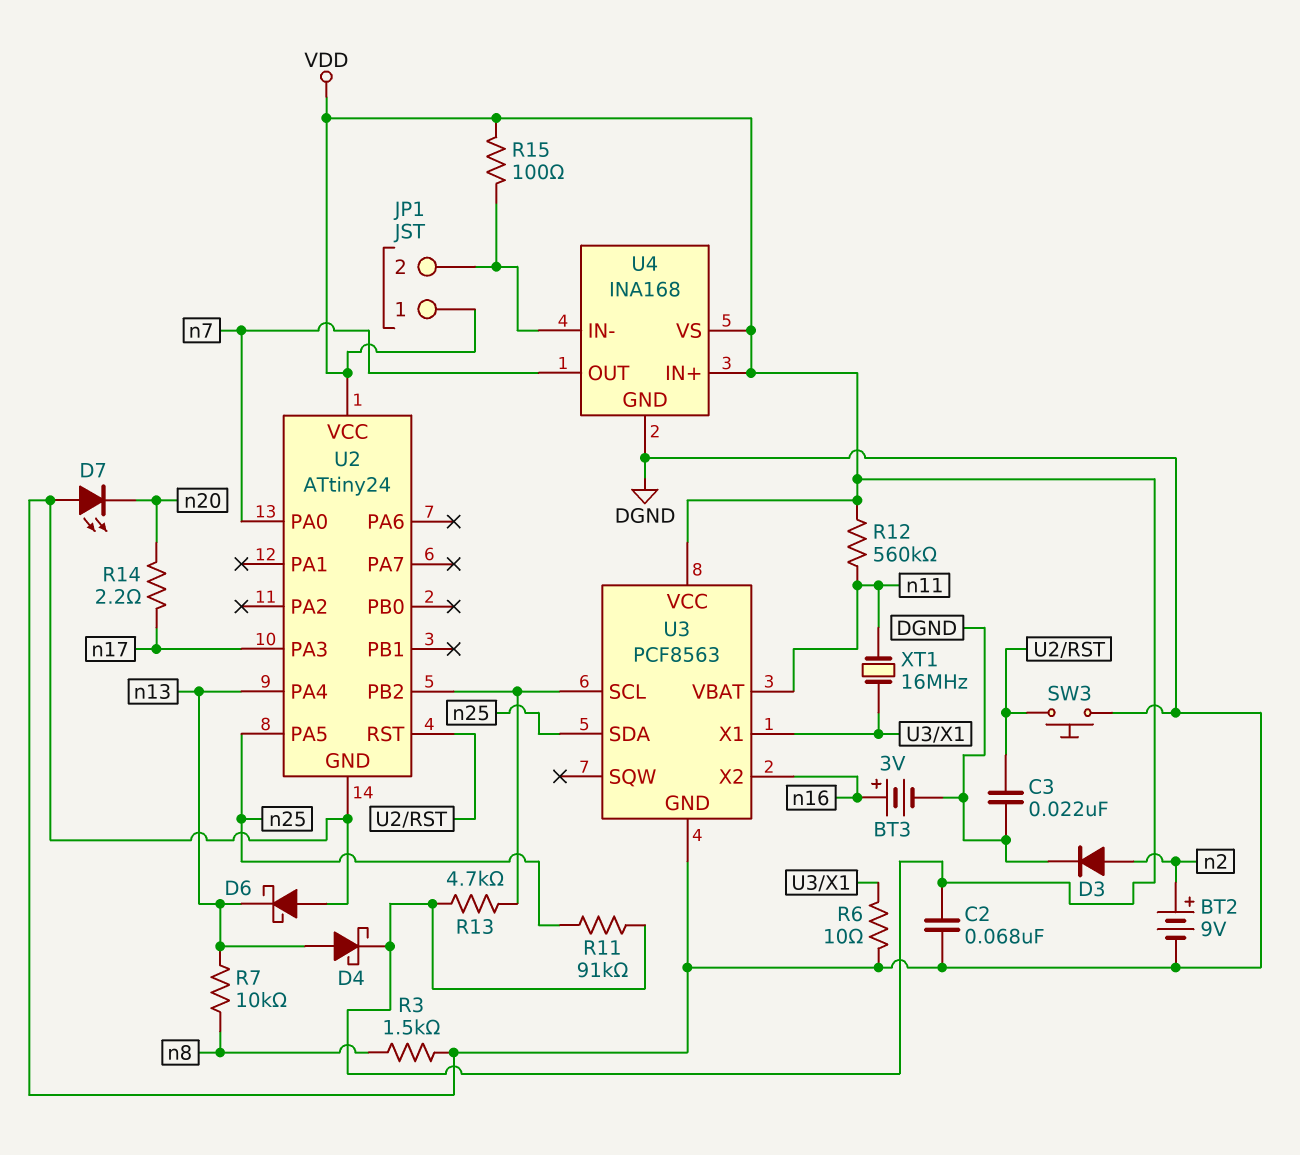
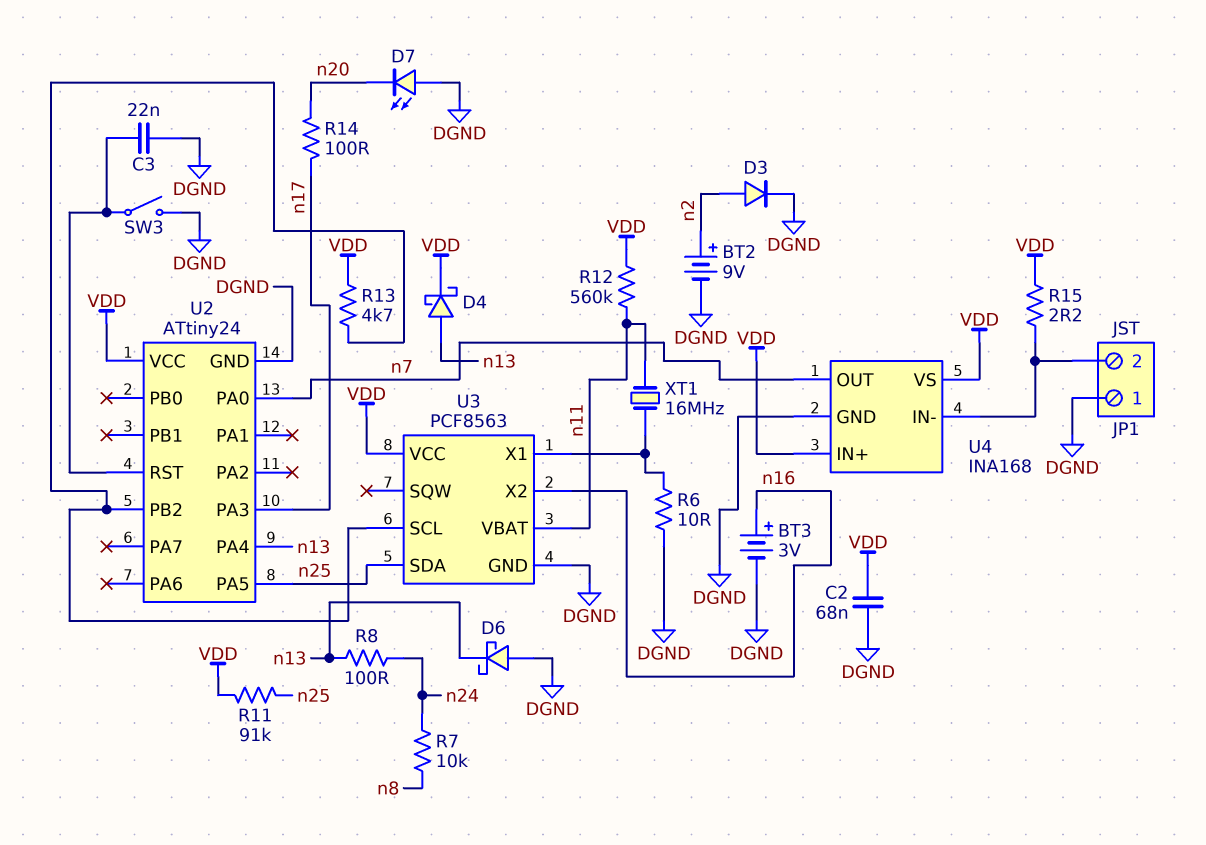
JP1 pin 1: VDD -> DGND
R3: 1.5k (DGND, n8) -> none
R7: 10k (n8, n13) -> 10k (n8, n24)
R8: none -> 100 (n13, n24)
R14: 2.2 (n17, n20) -> 100 (n17, n20)
R15: 100 (JP1/2, VDD) -> 2.2 (JP1/2, VDD)
SW3: button (DGND, U2/RST) -> switch (DGND, U2/RST)

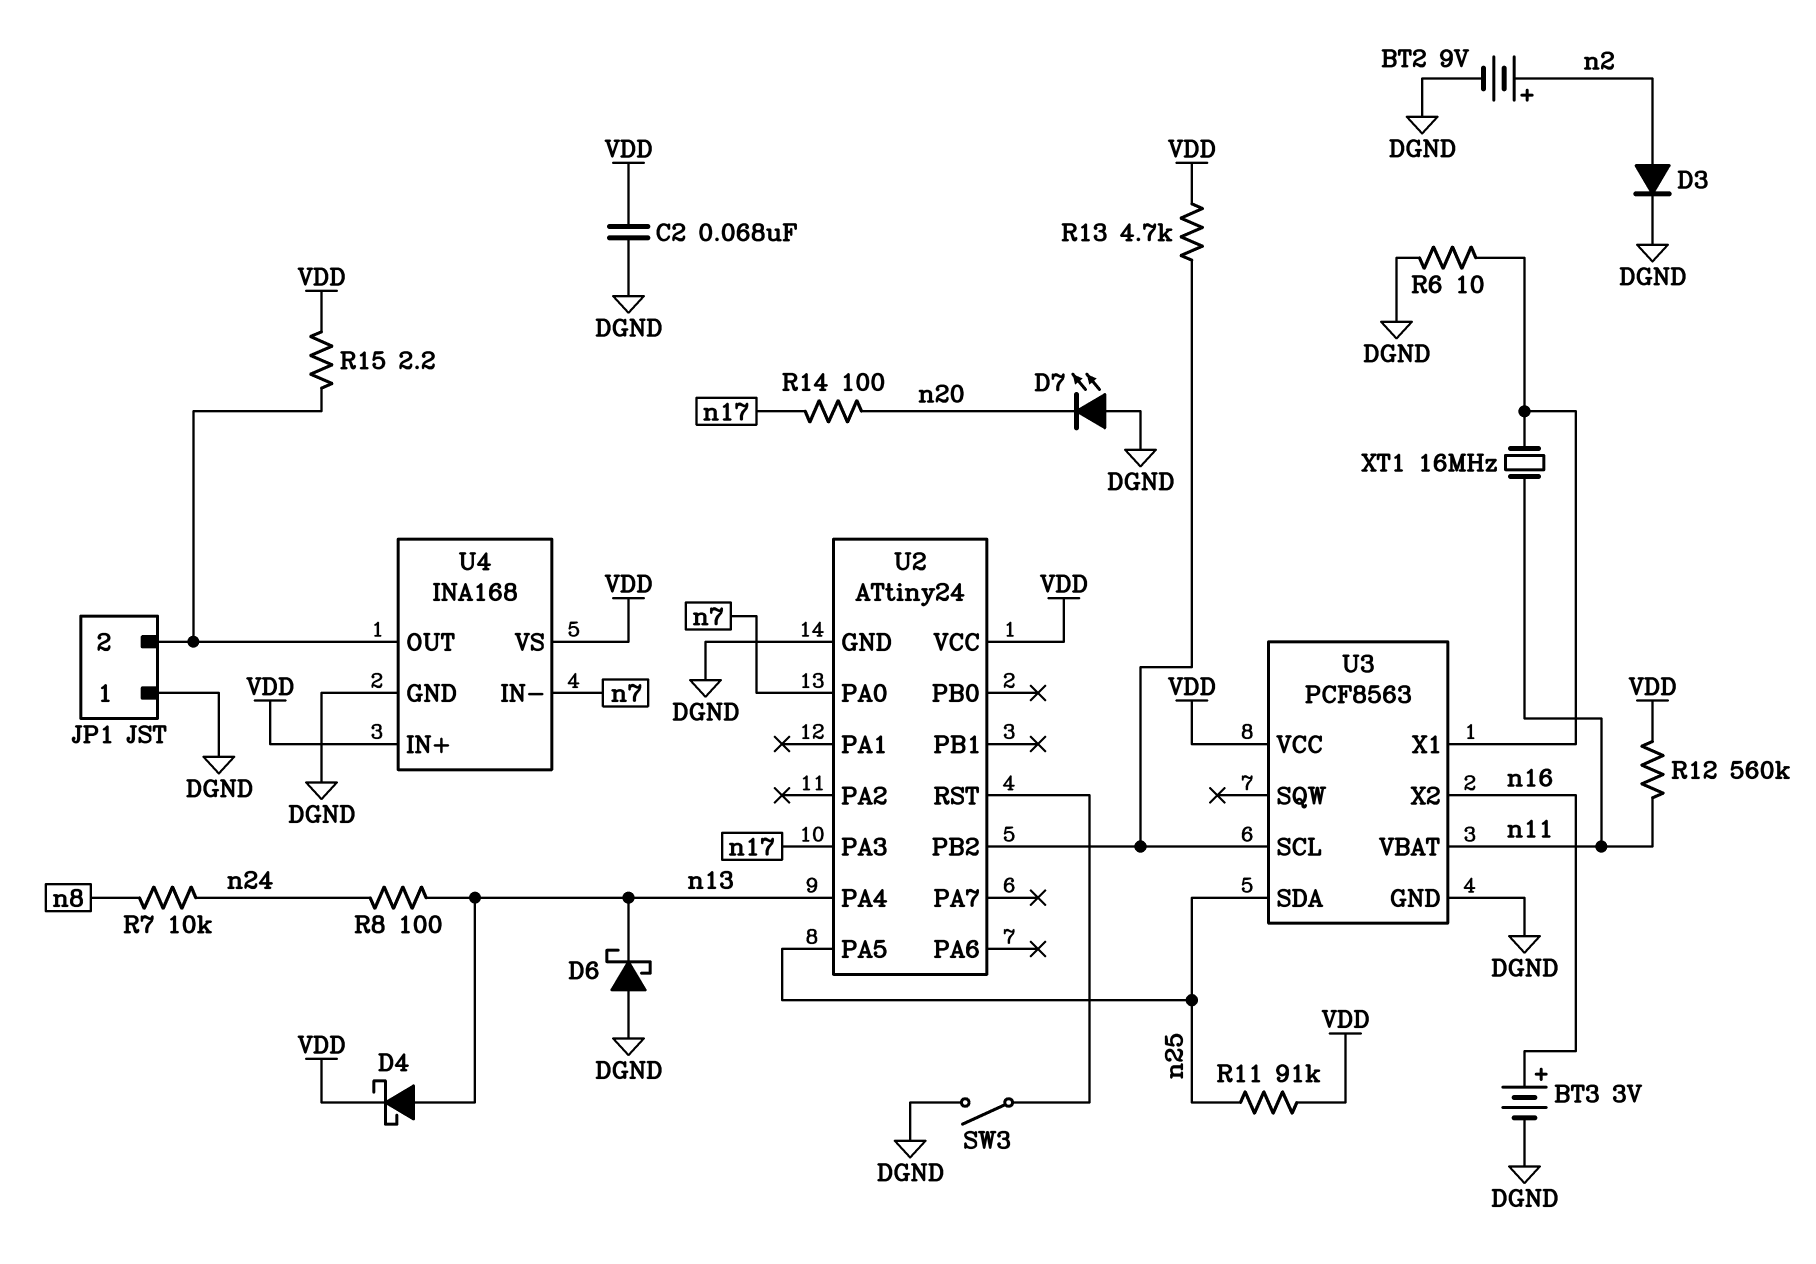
C3: 22nF (DGND, U2/RST) -> none
U4 pin IN-: JP1/2 -> n7
U4 pin OUT: n7 -> JP1/2

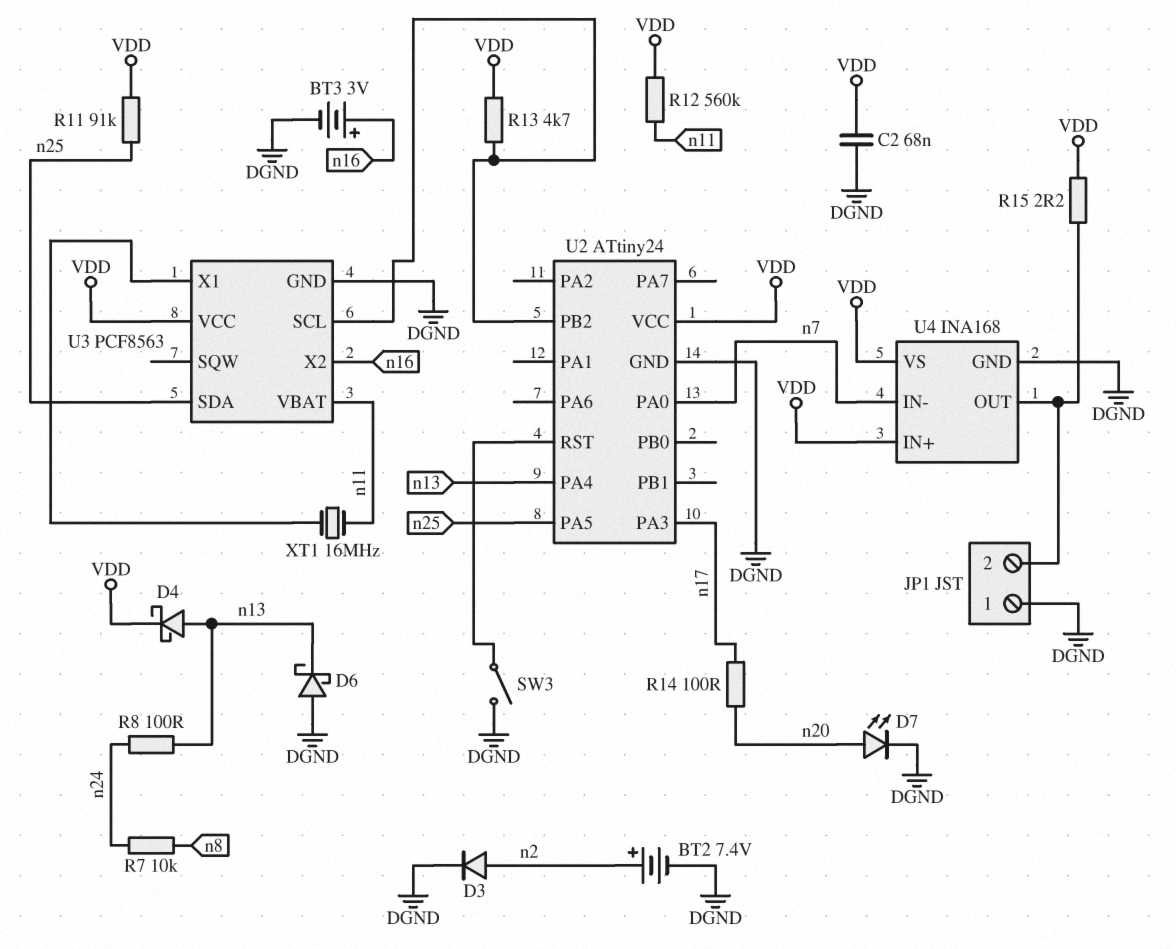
BT2: 9V (plus n2, minus DGND) -> 7.4V (plus n2, minus DGND)
D7: LED (A DGND, K n20) -> LED (A n20, K DGND)
R6: 10 (DGND, U3/X1) -> none

